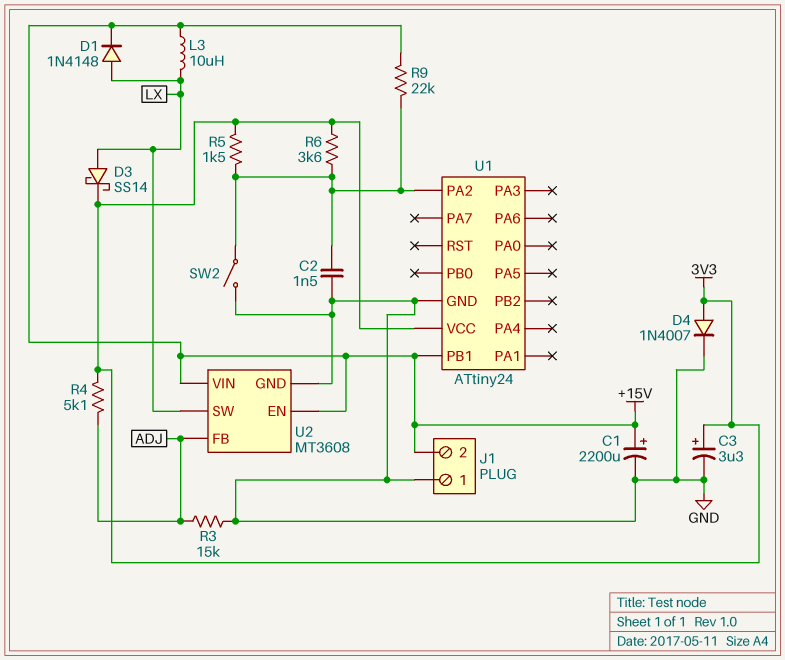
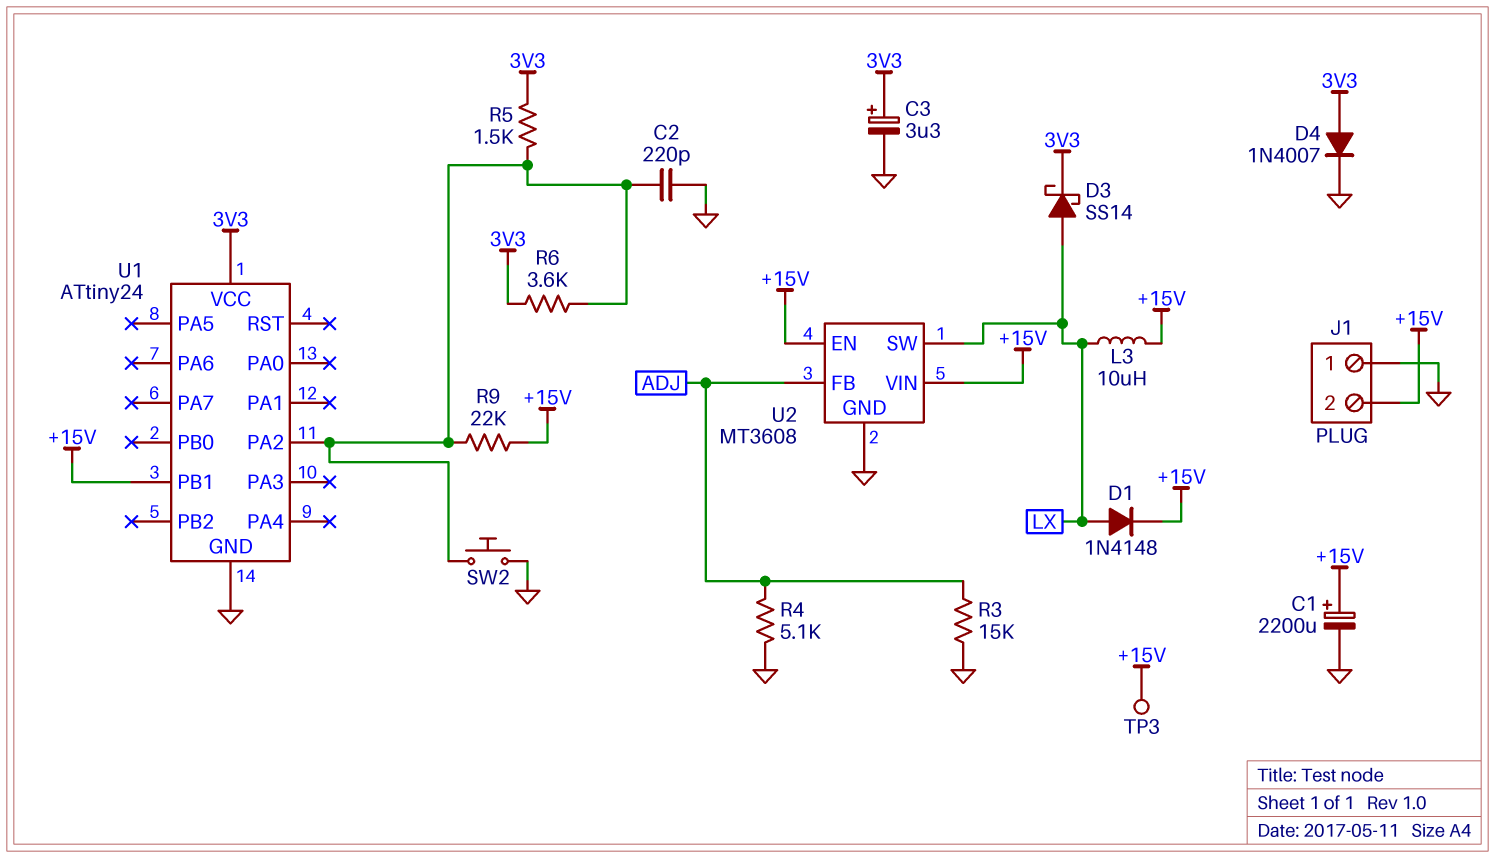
C2: 1.5nF (GND, U1/PA2) -> 220pF (GND, U1/PA2)
R4: 5.1k (3V3, ADJ) -> 5.1k (ADJ, GND)
SW2: switch (GND, U1/PA2) -> button (GND, U1/PA2)
TP3: none -> test point (+15V)

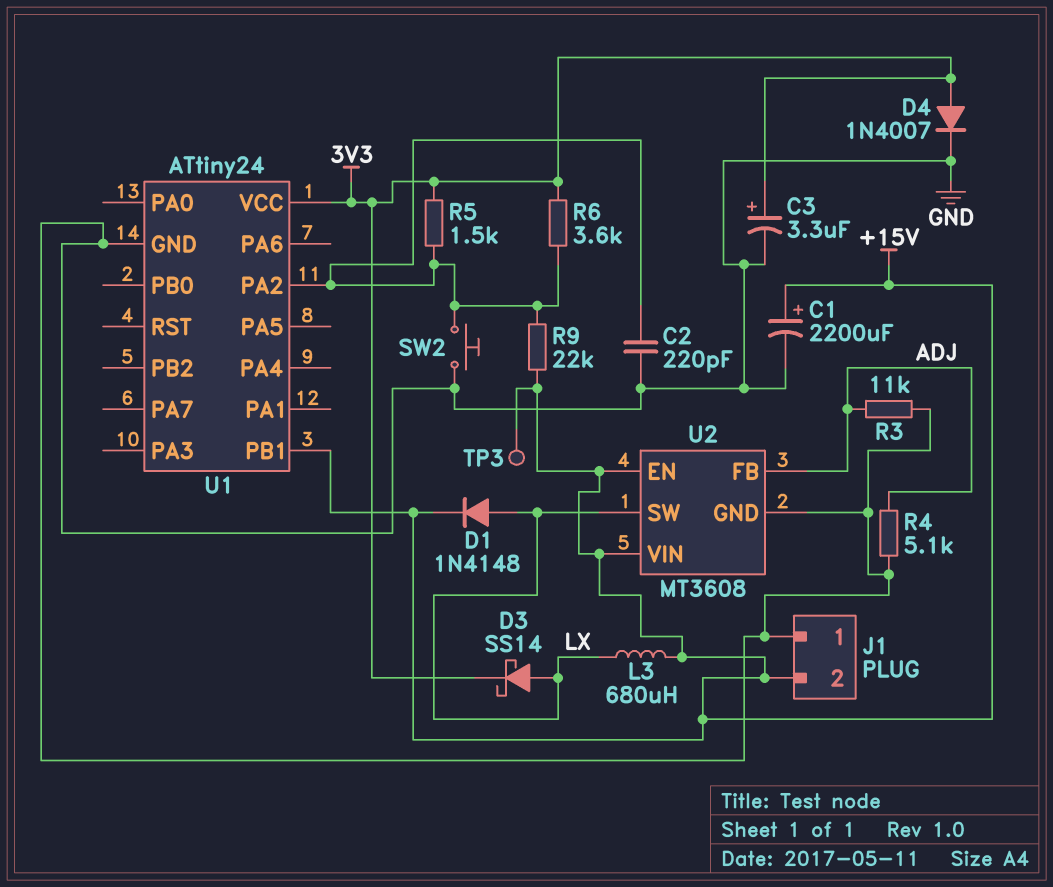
L3: 10uH (+15V, LX) -> 680uH (+15V, LX)
R3: 15k (ADJ, GND) -> 11k (ADJ, GND)

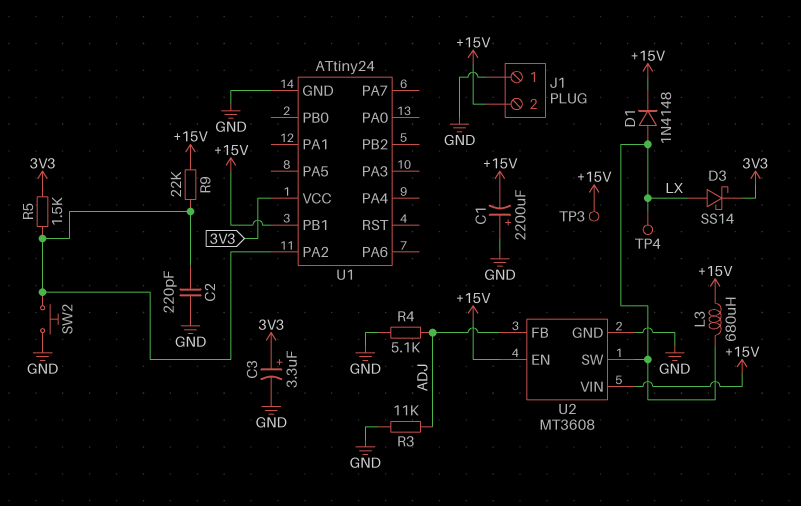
C1: 2200uF (plus +15V, minus GND) -> 2200uF (plus GND, minus +15V)
D4: diode 1N4007 (A 3V3, K GND) -> none
R6: 3.6k (3V3, U1/PA2) -> none
TP4: none -> test point (LX)

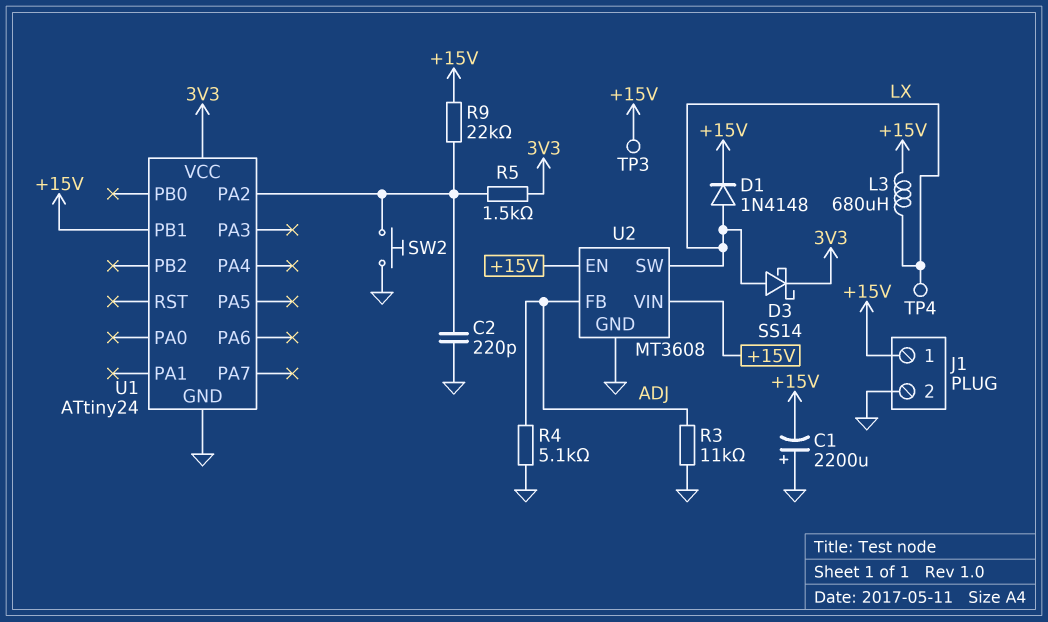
C3: 3.3uF (plus 3V3, minus GND) -> none
J1 pin 1: GND -> +15V
J1 pin 2: +15V -> GND

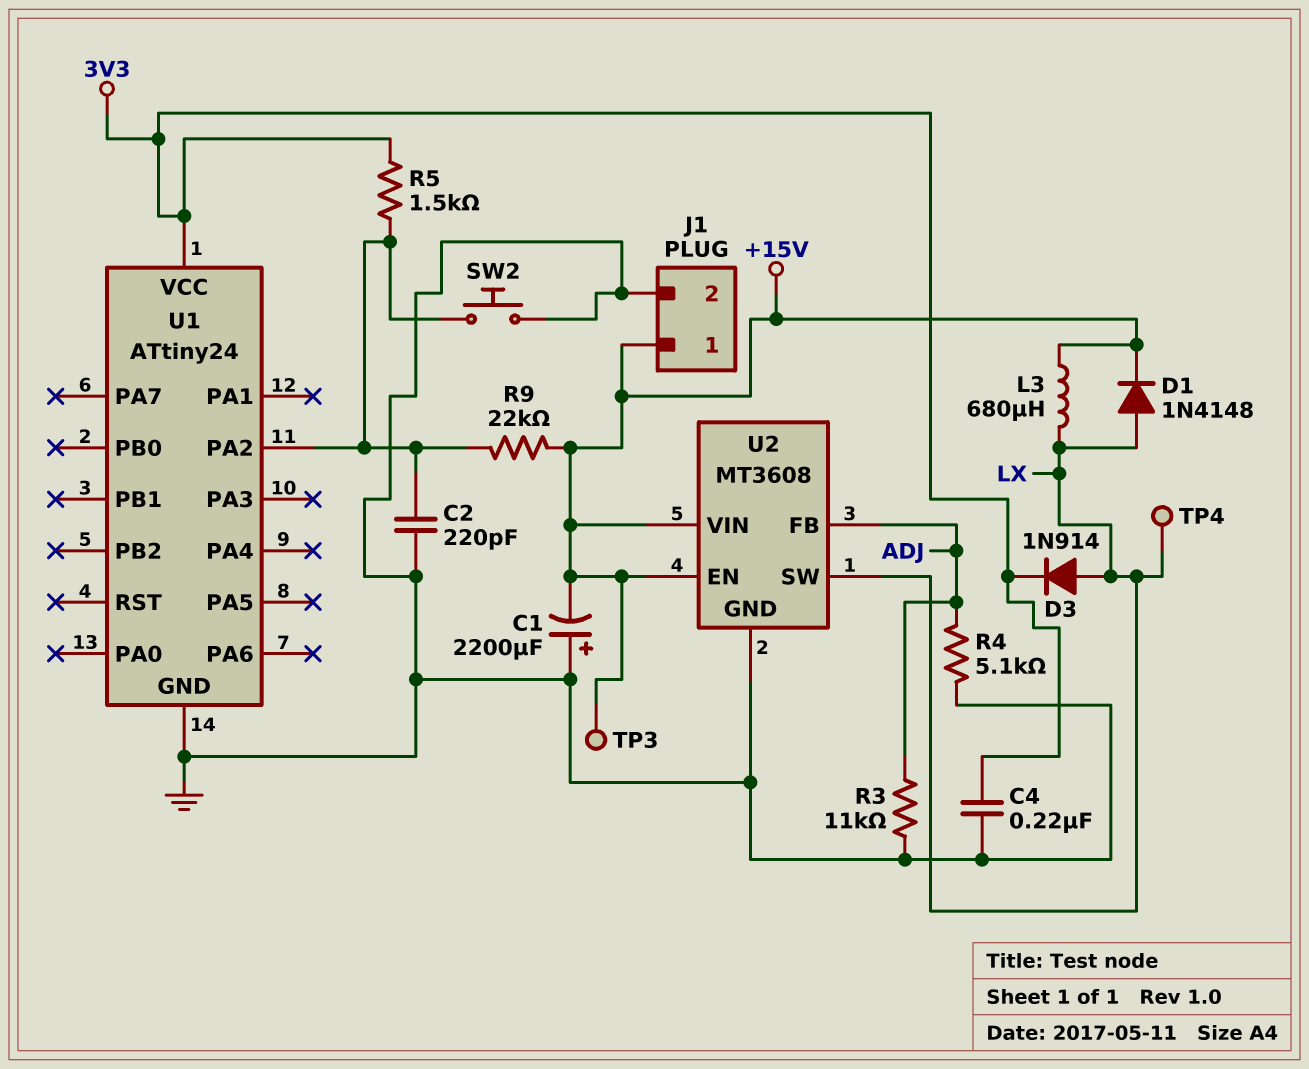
C4: none -> 220nF (3V3, GND)
D3: schottky SS14 (A LX, K 3V3) -> diode 1N914 (A LX, K 3V3)
U1 pin PB1: +15V -> none

